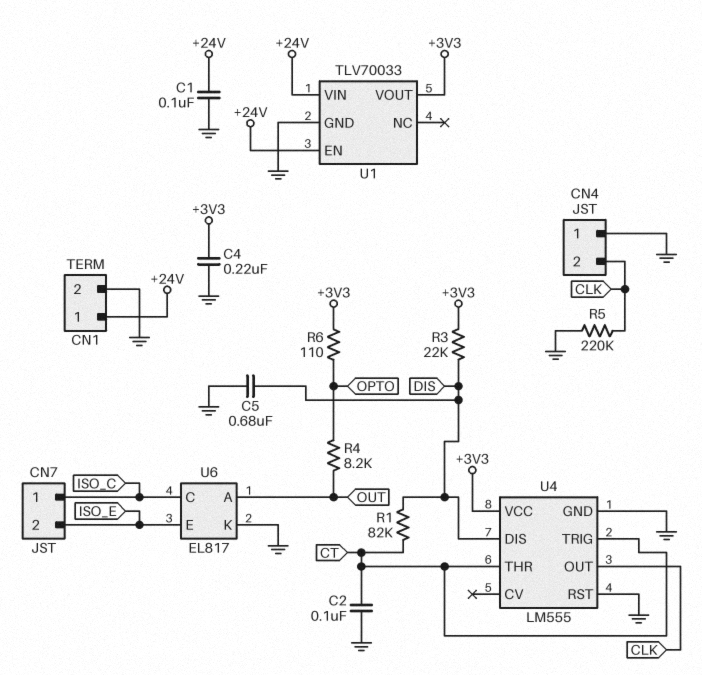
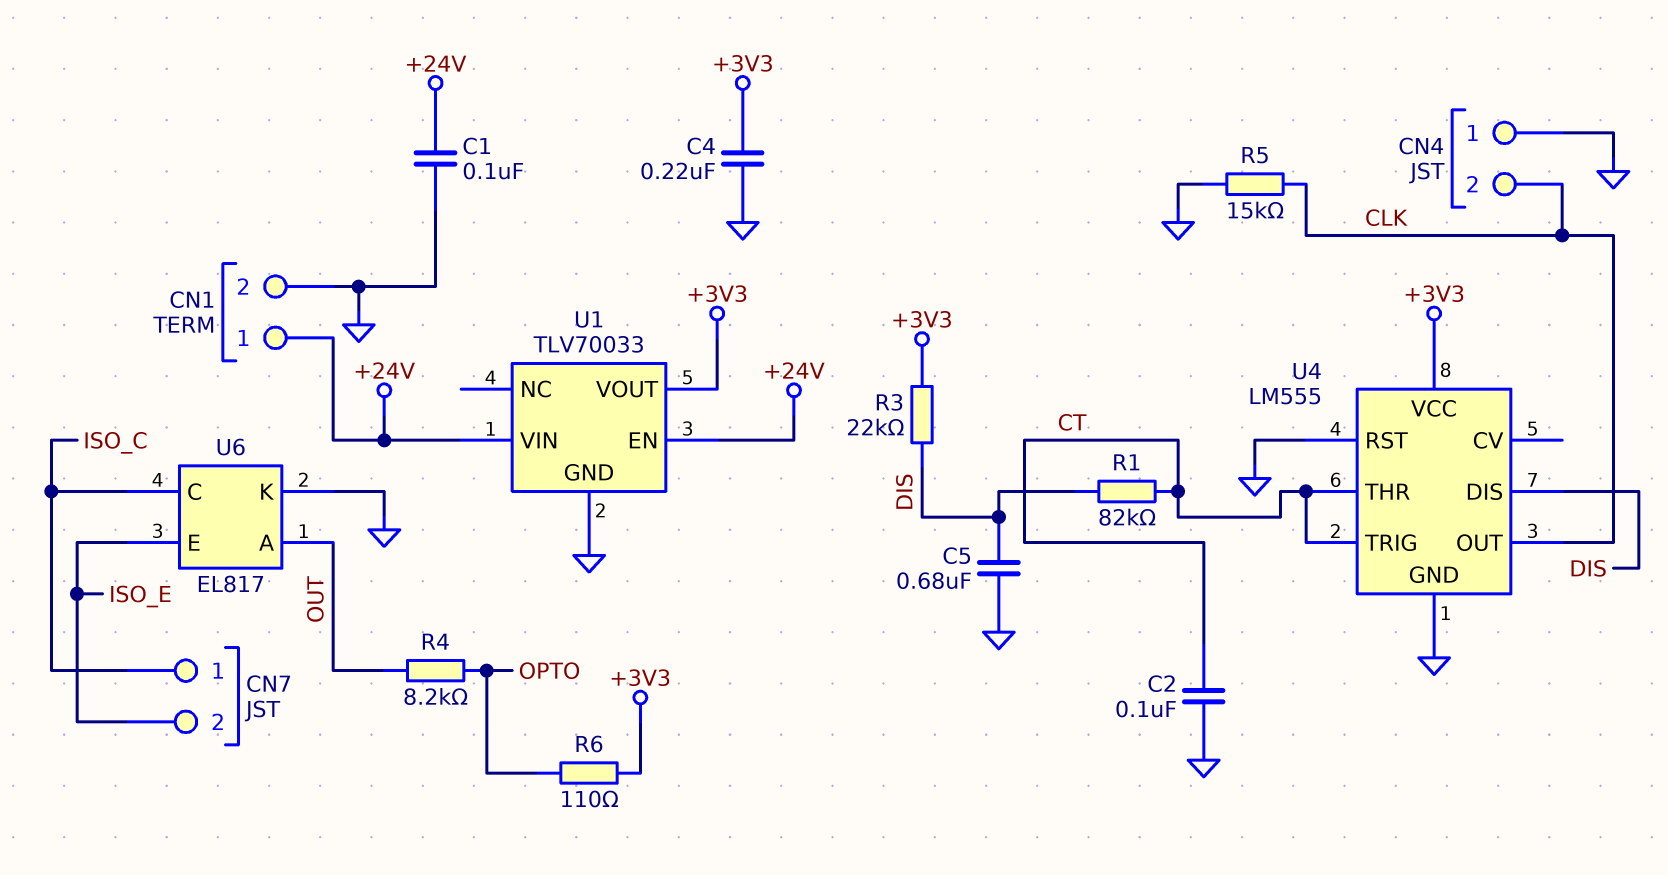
R5: 220k (CLK, GND) -> 15k (CLK, GND)

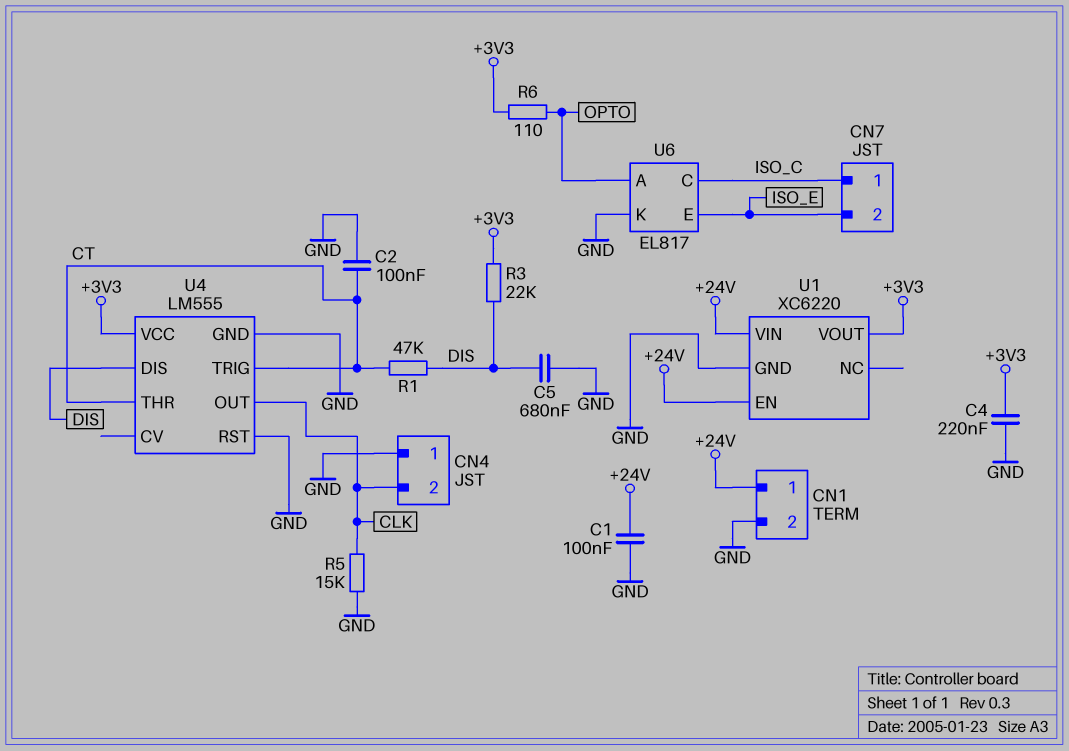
R1: 82k (CT, DIS) -> 47k (CT, DIS)
R4: 8.2k (OPTO, OUT) -> none
U1: TLV70033 -> XC6220
U6 pin A: OUT -> OPTO

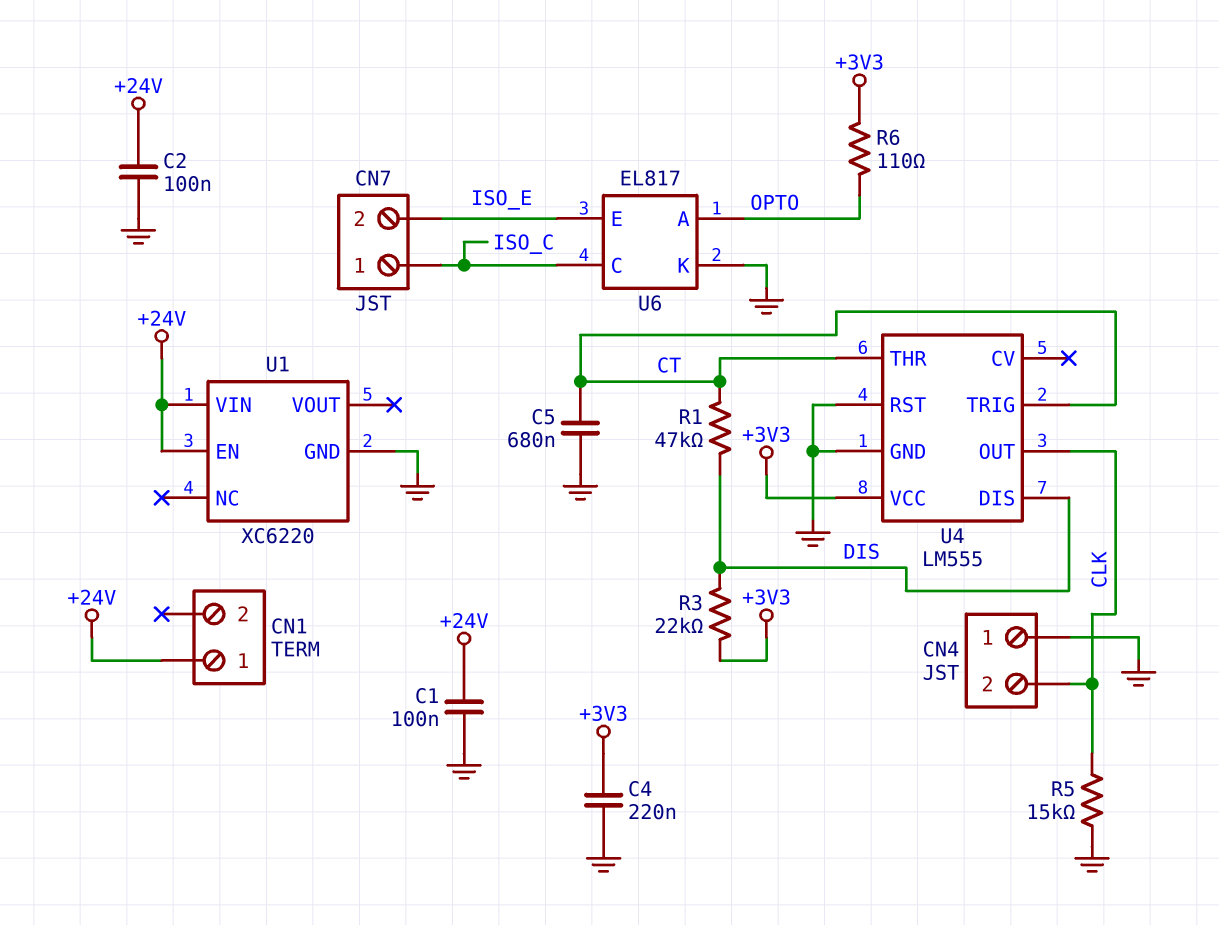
C2: 100nF (CT, GND) -> 100nF (+24V, GND)
C5: 680nF (DIS, GND) -> 680nF (CT, GND)
CN1 pin 2: GND -> none
U1 pin VOUT: +3V3 -> none

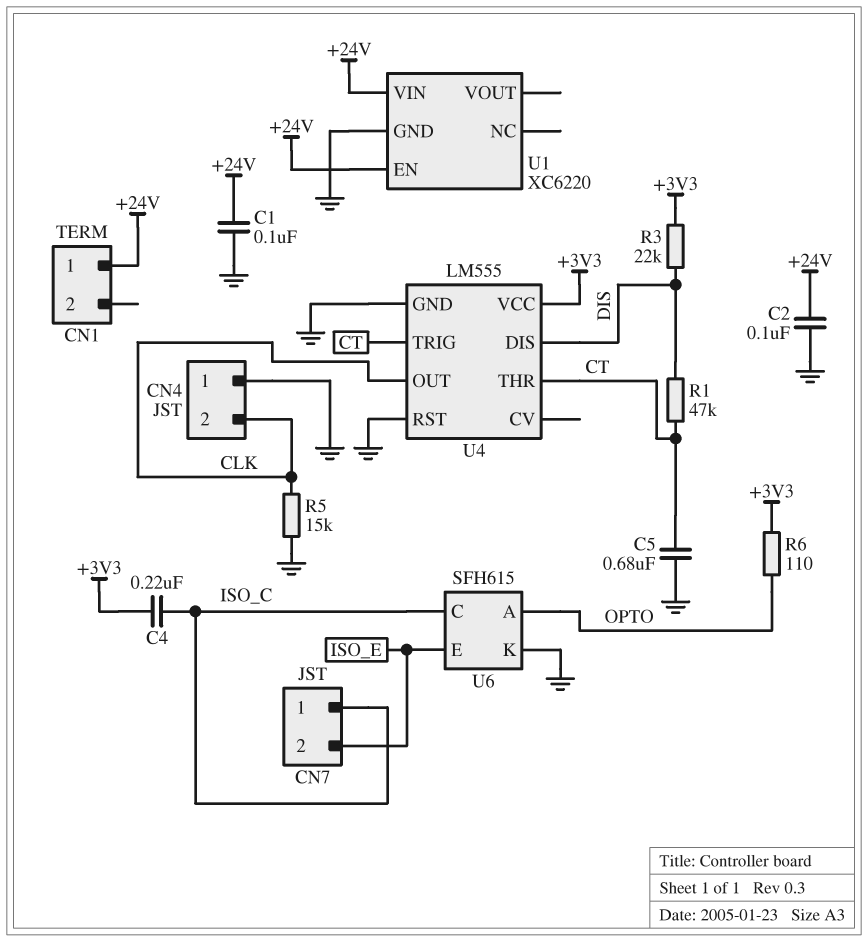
C4: 220nF (+3V3, GND) -> 220nF (+3V3, ISO_C)
U6: EL817 -> SFH615

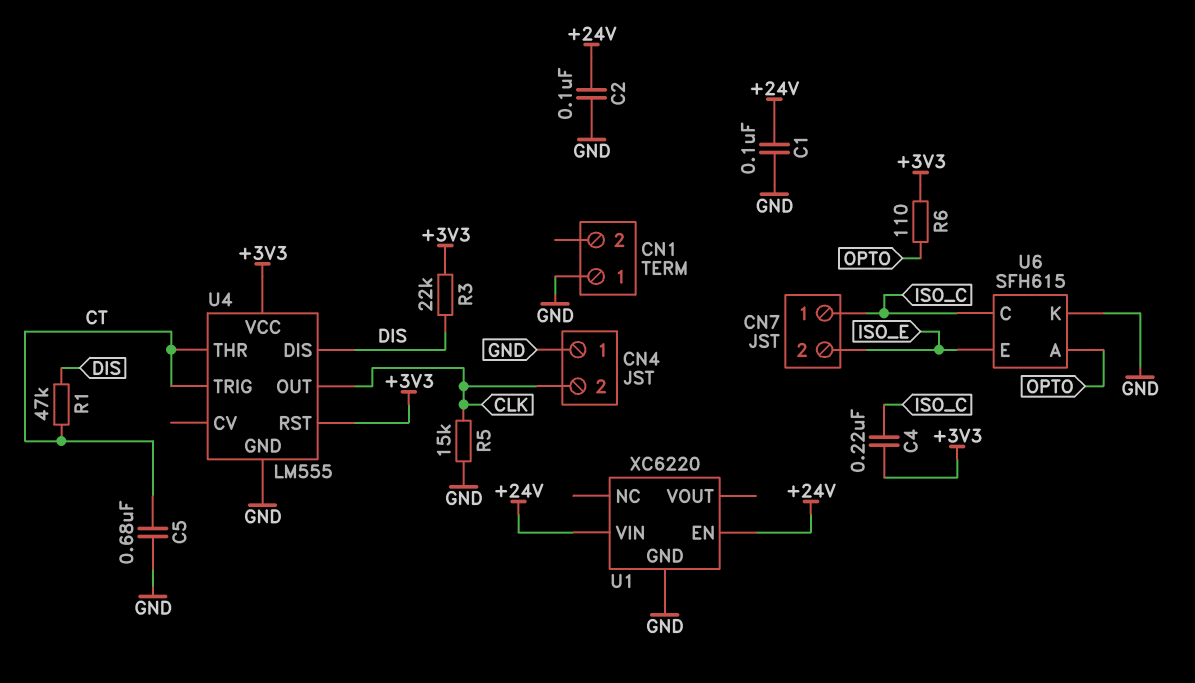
CN1 pin 1: +24V -> GND
U4 pin RST: GND -> +3V3

